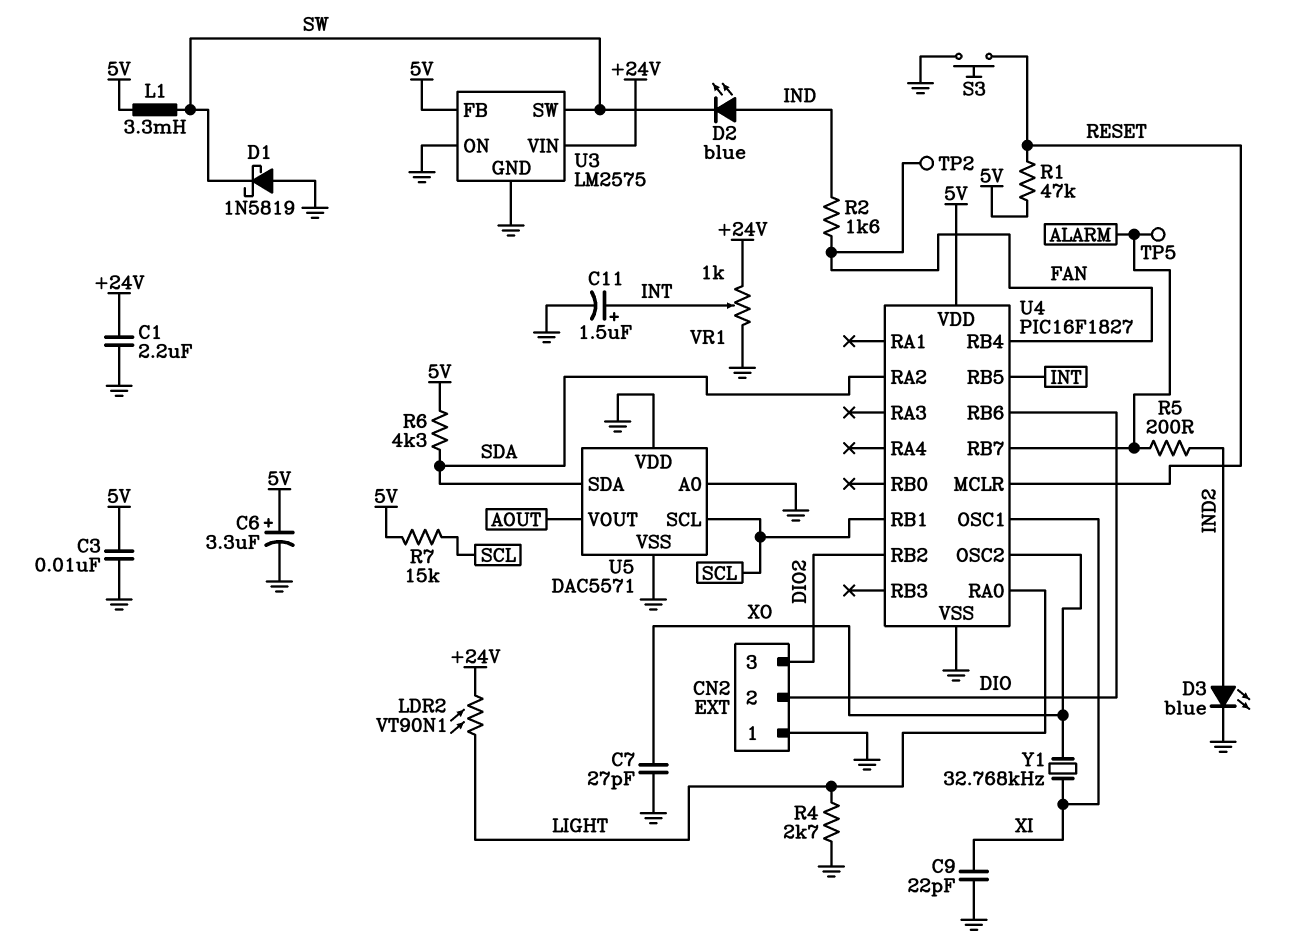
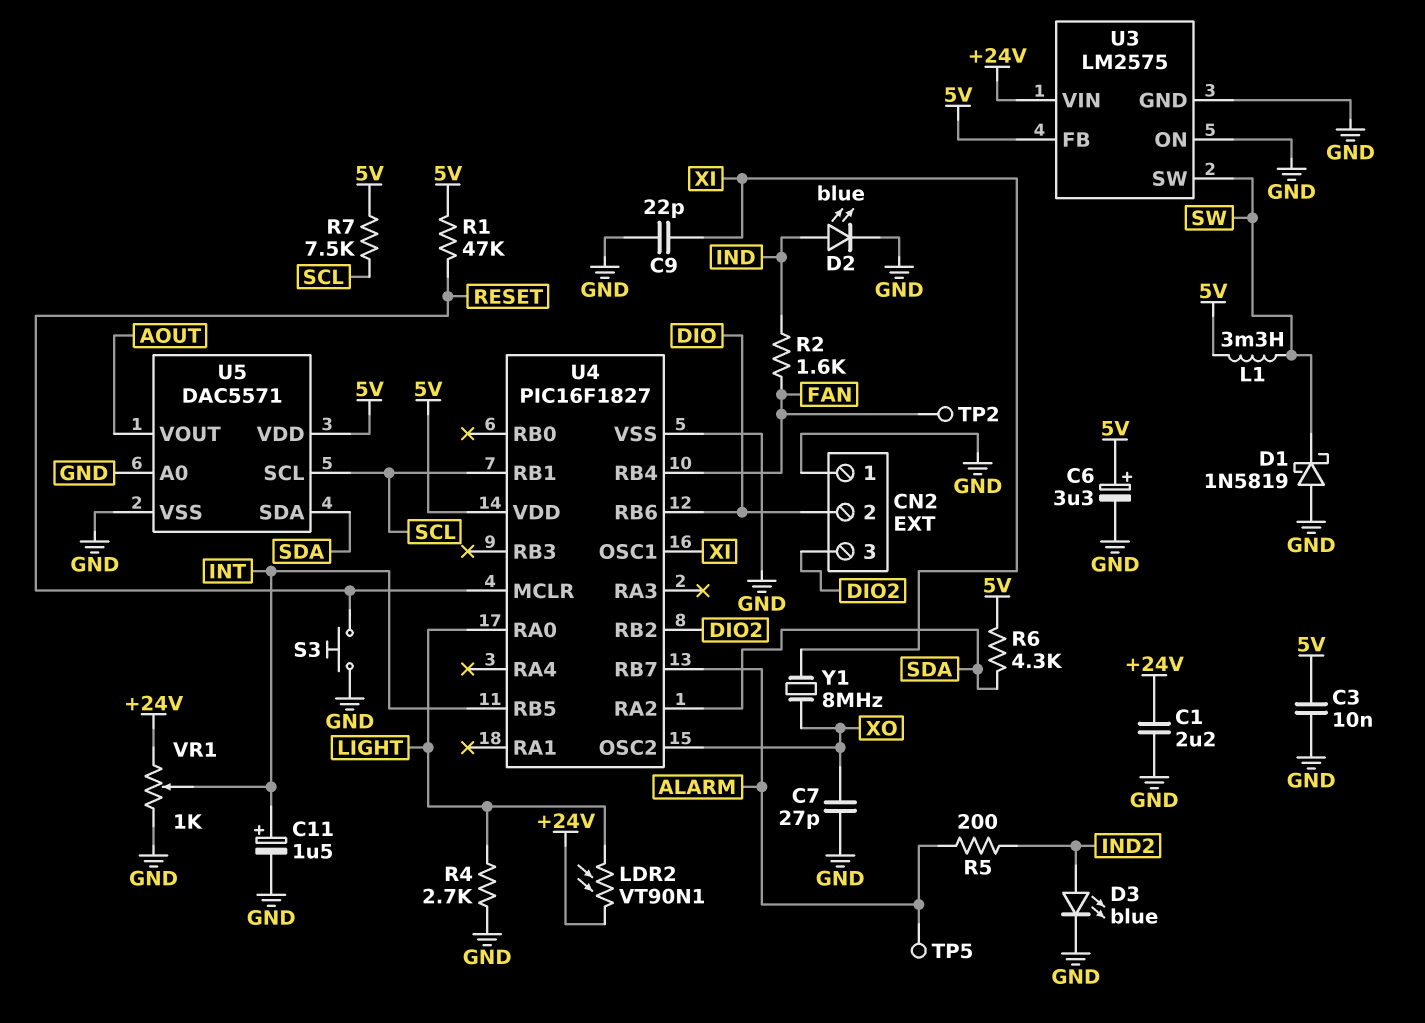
D2: LED blue (A IND, K SW) -> LED blue (A IND, K GND)
R7: 15k (5V, SCL) -> 7.5k (5V, SCL)
U5 pin VDD: GND -> 5V
Y1: 32.768kHz (XI, XO) -> 8MHz (XI, XO)

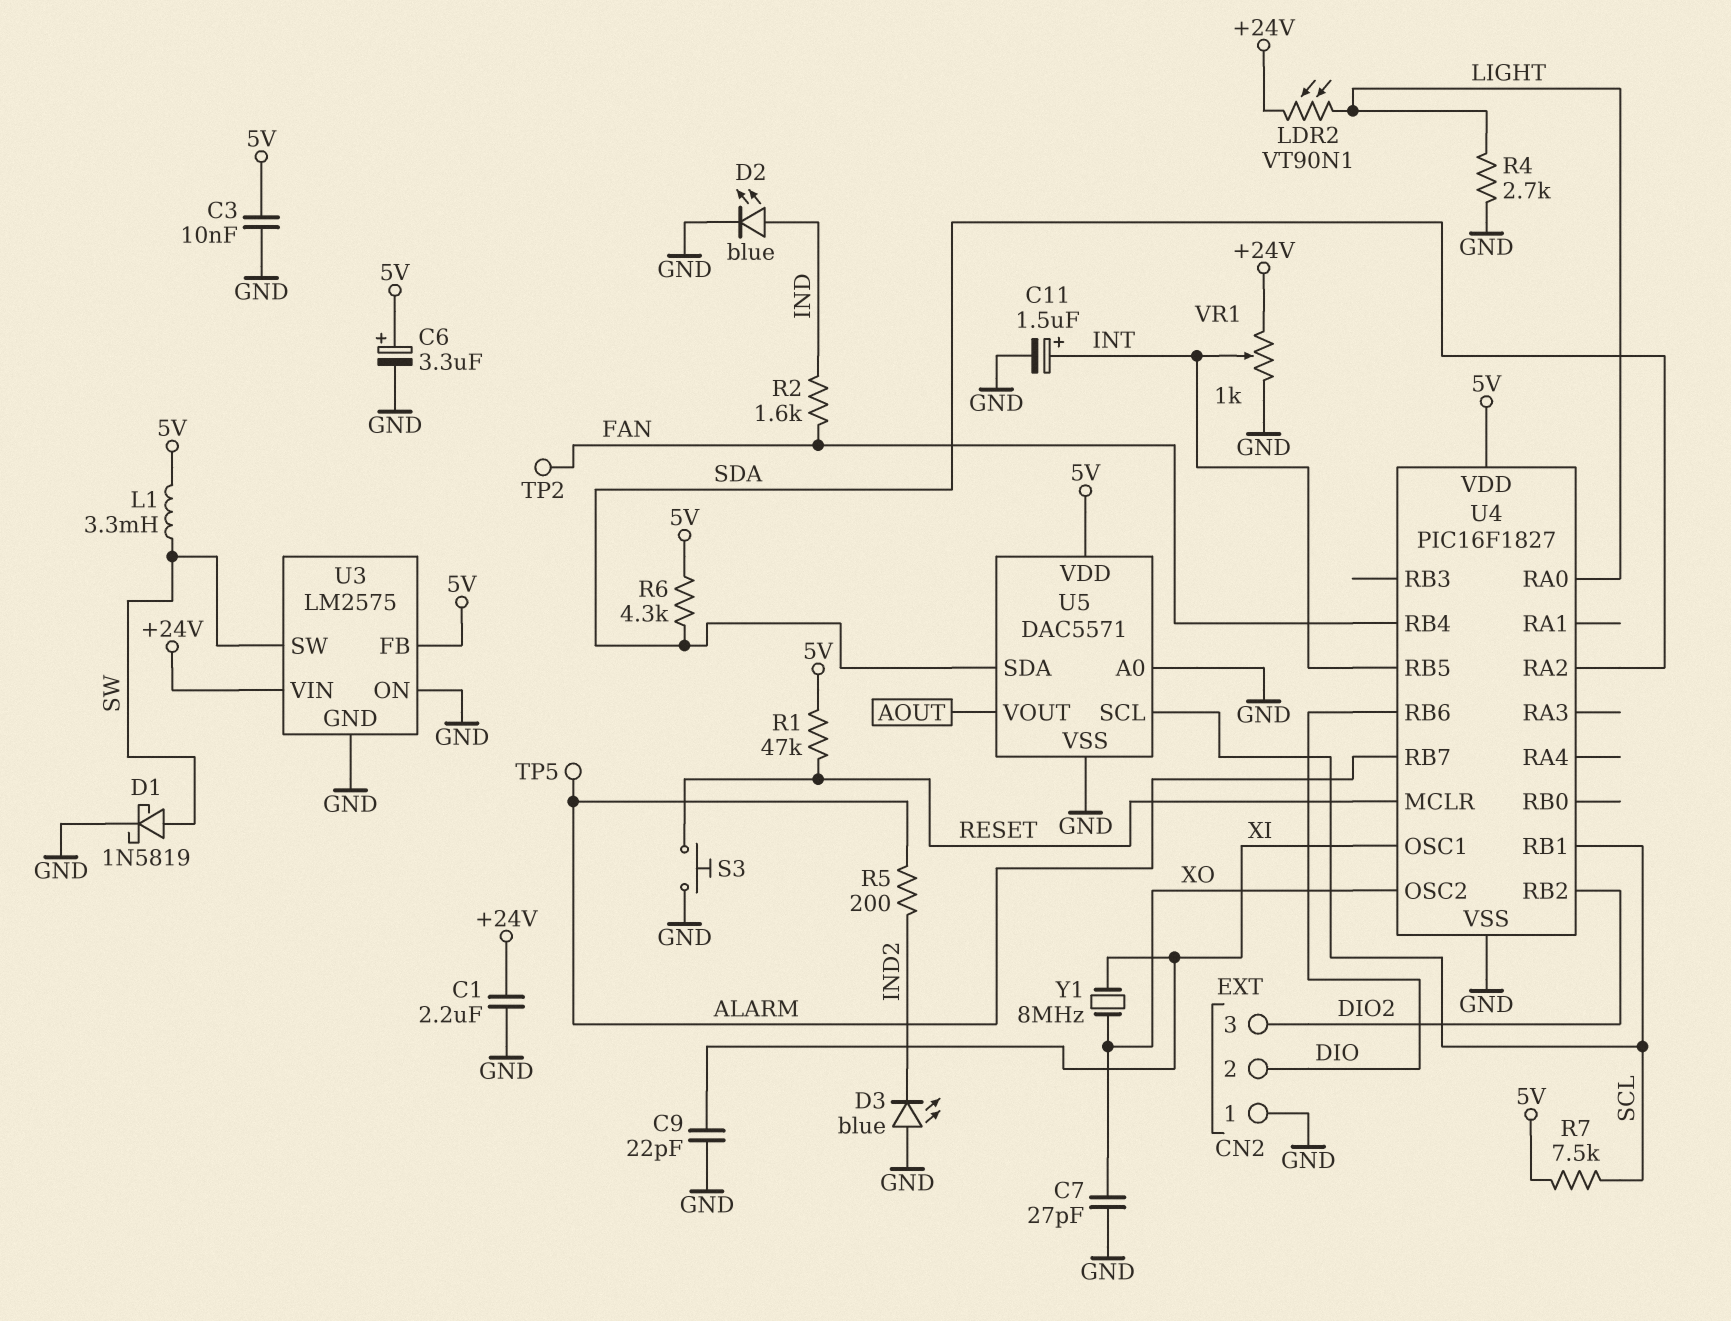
D1: schottky 1N5819 (A GND, K SW) -> schottky 1N5819 (A SW, K GND)
D3: LED blue (A IND2, K GND) -> LED blue (A GND, K IND2)

